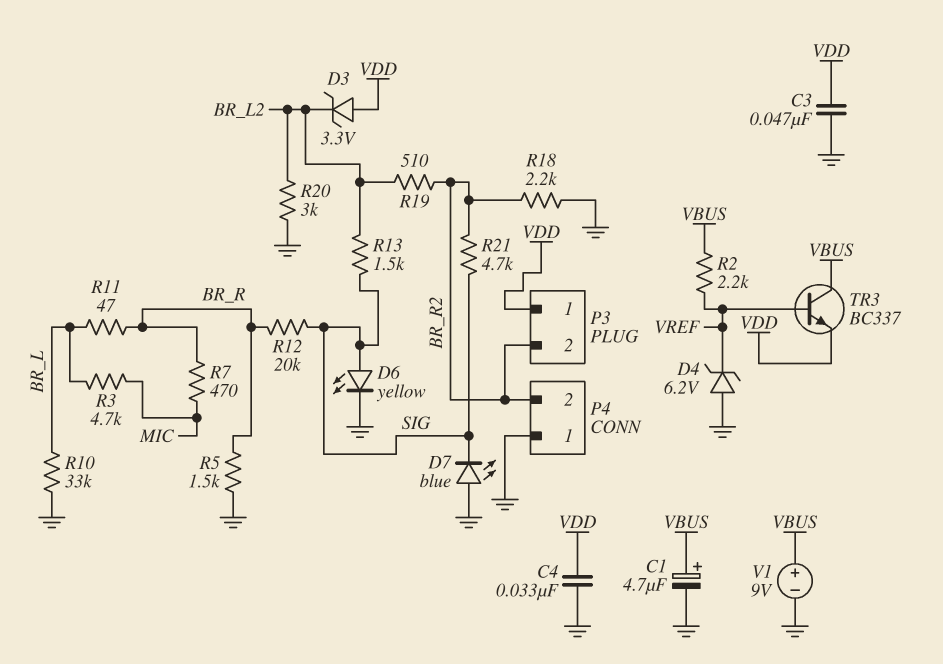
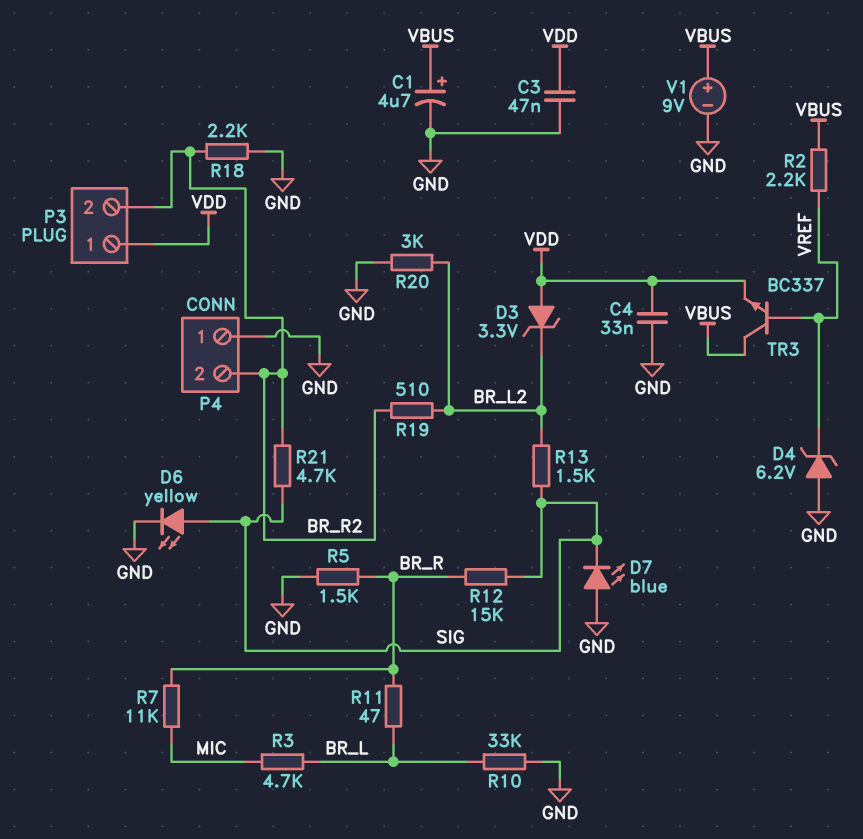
R7: 470 (BR_R, MIC) -> 11k (BR_R, MIC)
R12: 20k (BR_R, SIG) -> 15k (BR_R, SIG)

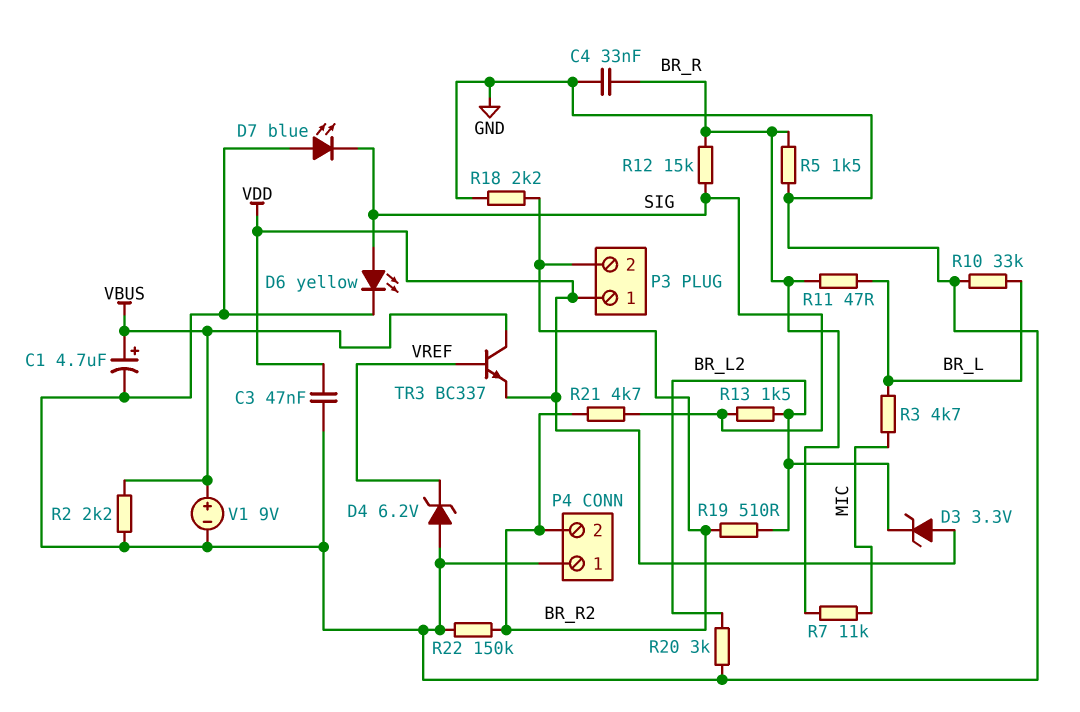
C4: 33nF (GND, VDD) -> 33nF (BR_R, GND)
R2: 2.2k (VBUS, VREF) -> 2.2k (GND, VBUS)
R22: none -> 150k (BR_R2, GND)

